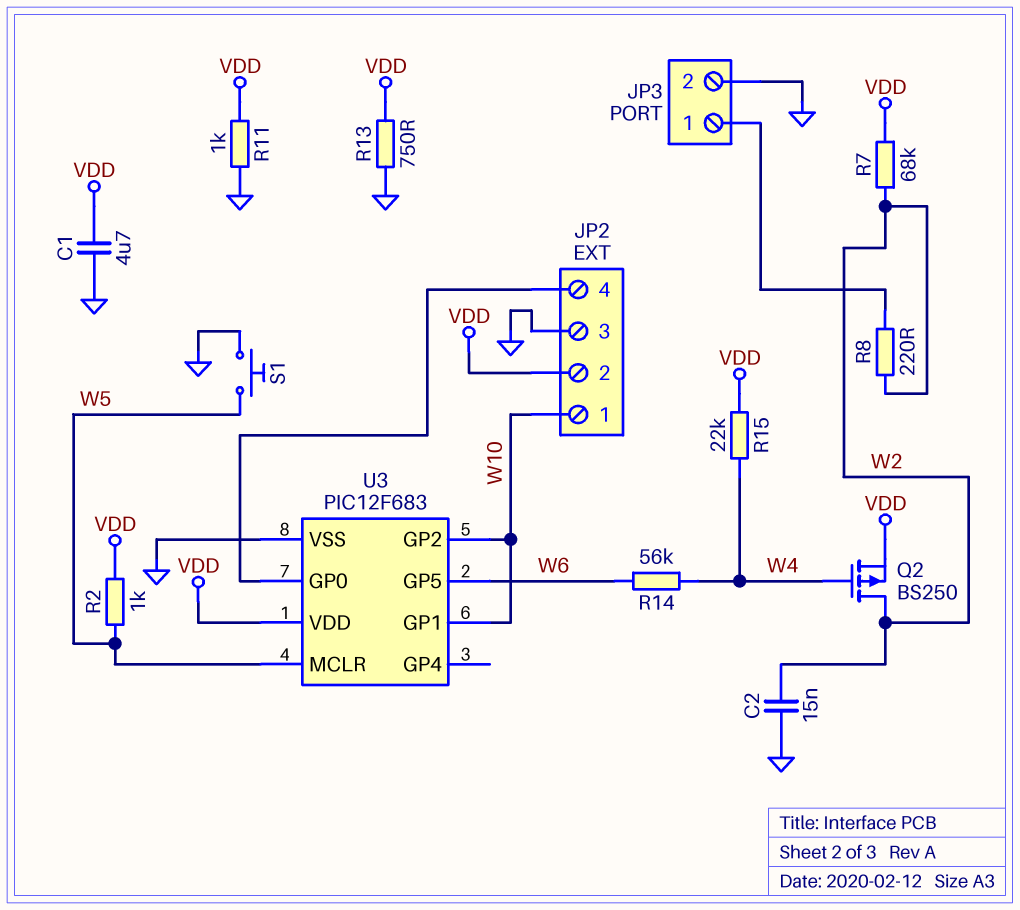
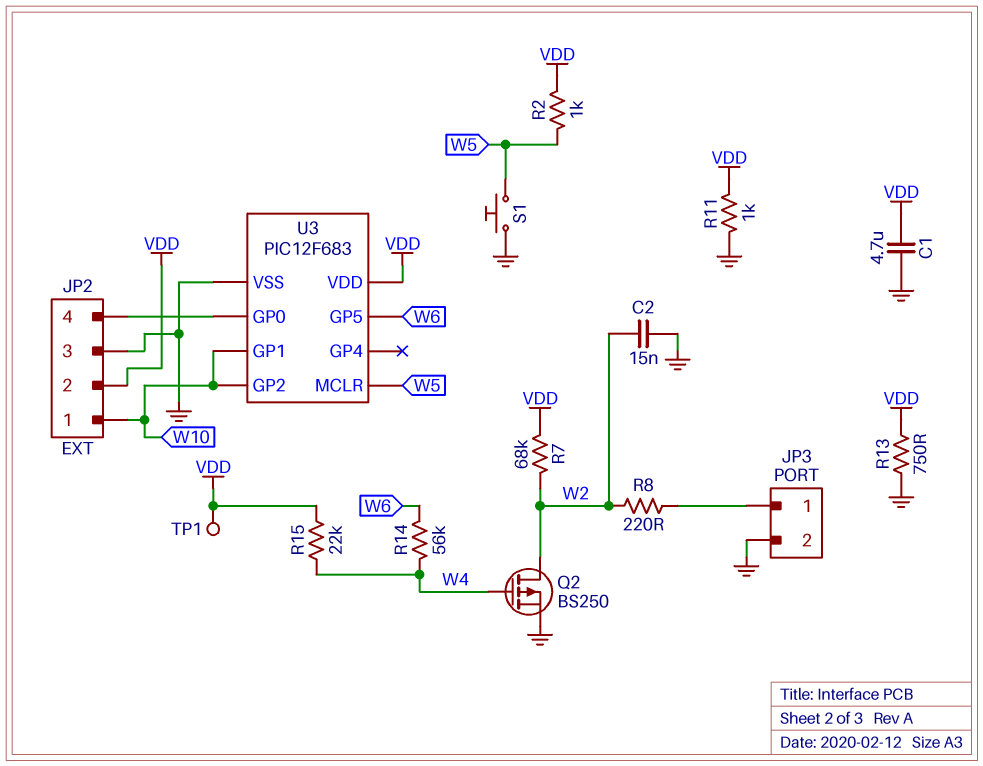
Q2: PMOS BS250 (G W4, D W2, S VDD) -> PMOS BS250 (G W4, D W2, S GND)
TP1: none -> test point (VDD)

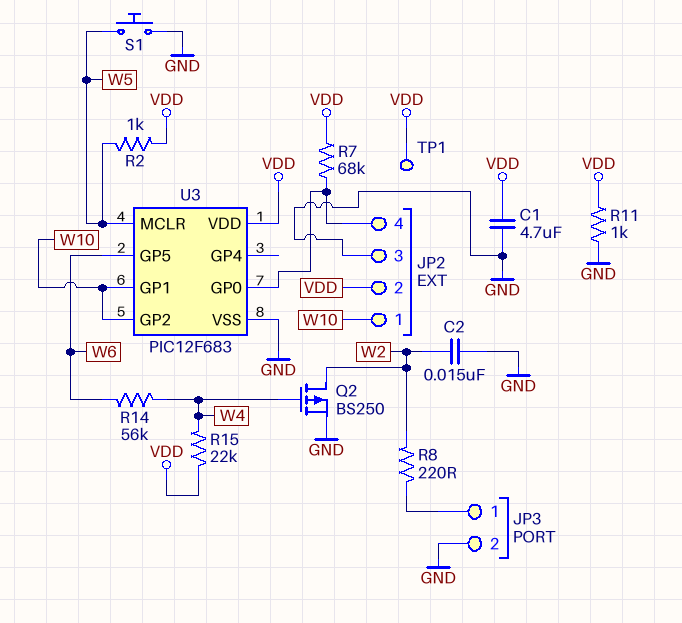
R7: 68k (VDD, W2) -> 68k (JP2/4, VDD)
R13: 750 (GND, VDD) -> none

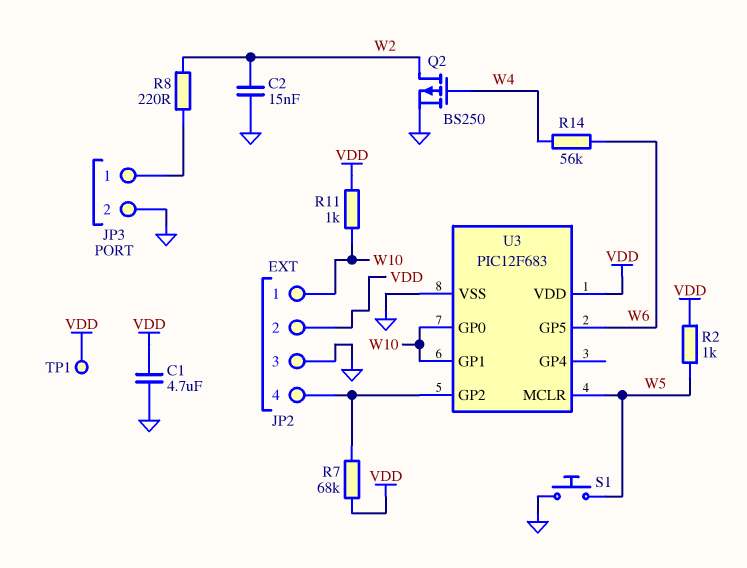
R11: 1k (GND, VDD) -> 1k (VDD, W10)
R15: 22k (VDD, W4) -> none
U3 pin GP0: JP2/4 -> W10
U3 pin GP2: W10 -> JP2/4

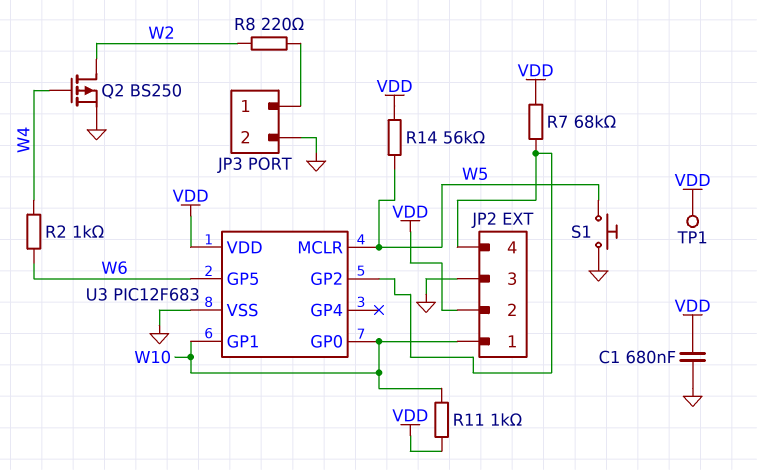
C1: 4.7uF (GND, VDD) -> 680nF (GND, VDD)
C2: 15nF (GND, W2) -> none
R2: 1k (VDD, W5) -> 1k (W4, W6)
R14: 56k (W4, W6) -> 56k (VDD, W5)

